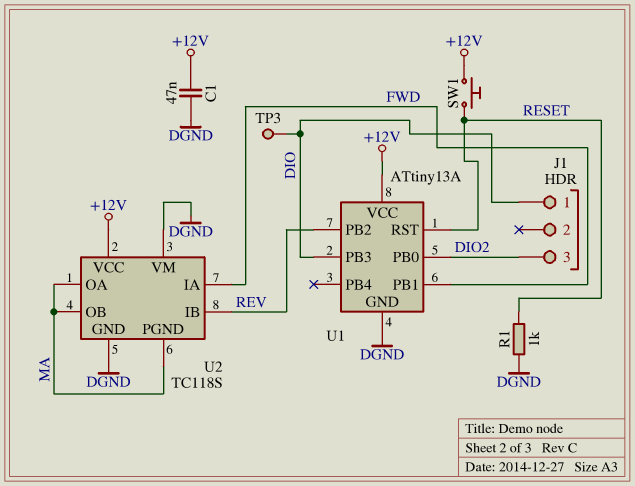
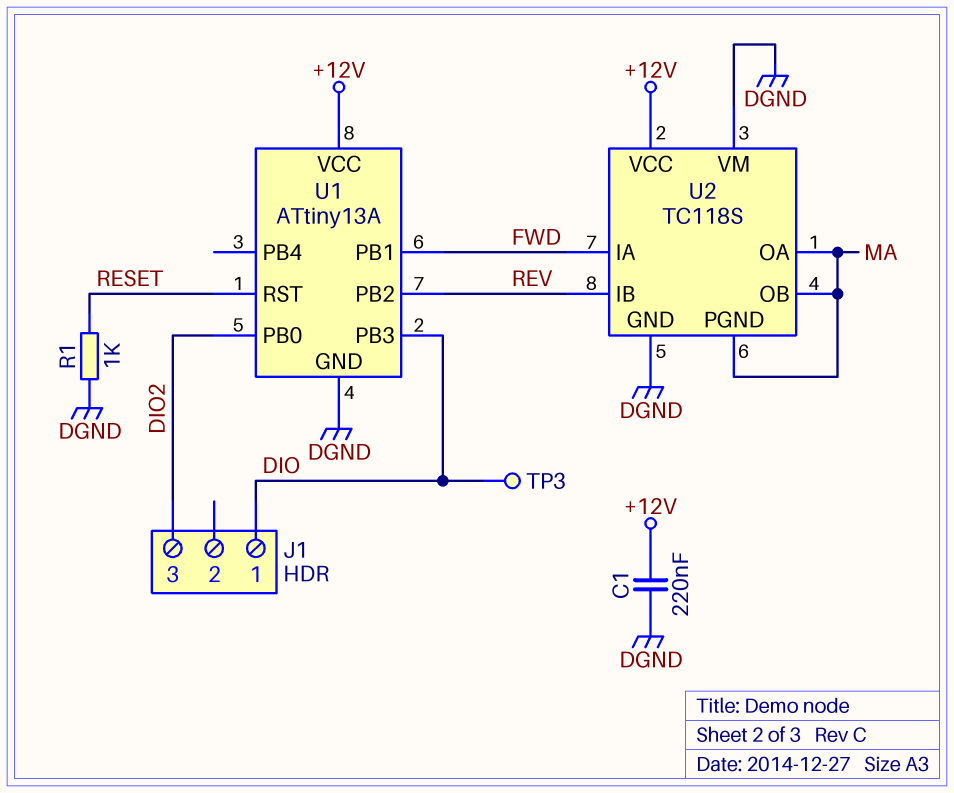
C1: 47nF (+12V, DGND) -> 220nF (+12V, DGND)
SW1: button (+12V, RESET) -> none

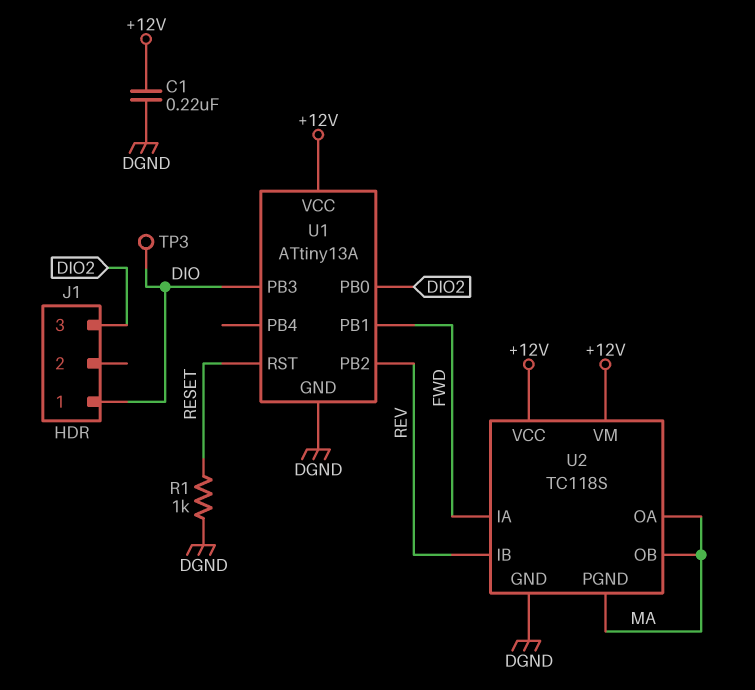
U2 pin VM: DGND -> +12V

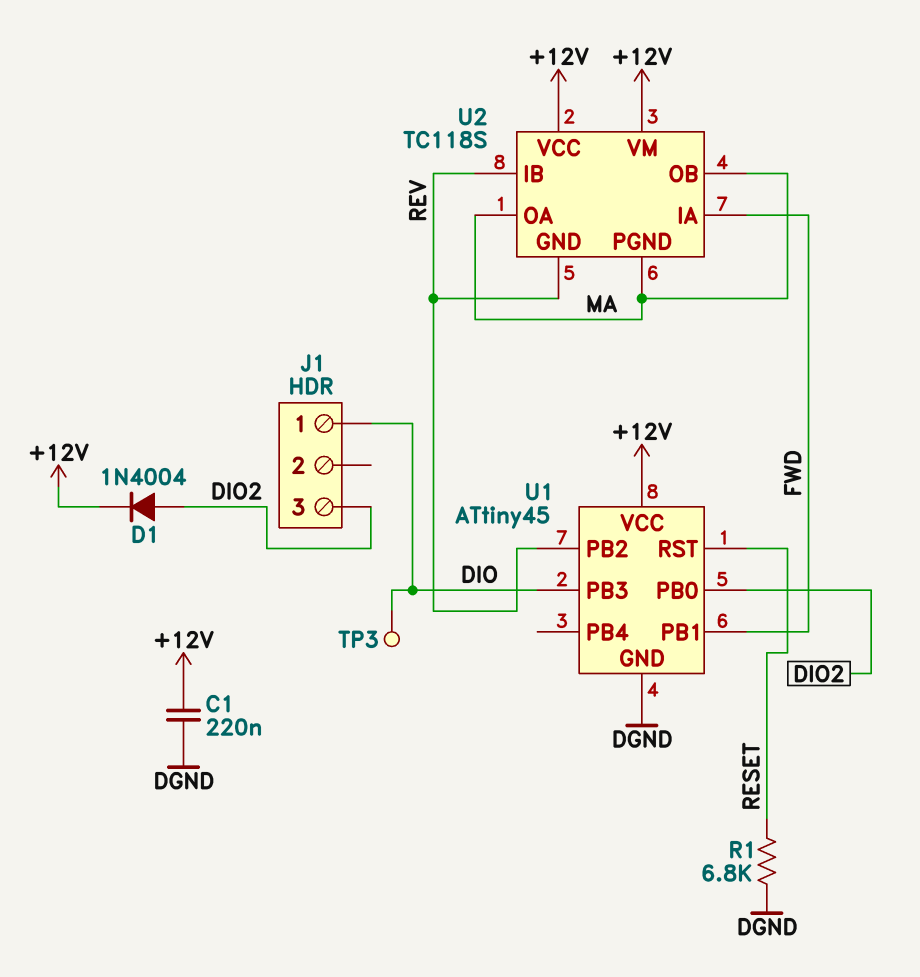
D1: none -> diode 1N4004 (A DIO2, K +12V)
R1: 1k (DGND, RESET) -> 6.8k (DGND, RESET)
U1: ATtiny13A -> ATtiny45
U2 pin GND: DGND -> REV

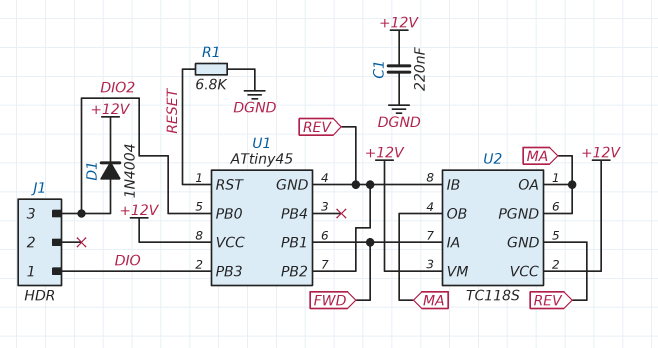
TP3: test point (DIO) -> none
U1 pin GND: DGND -> REV

